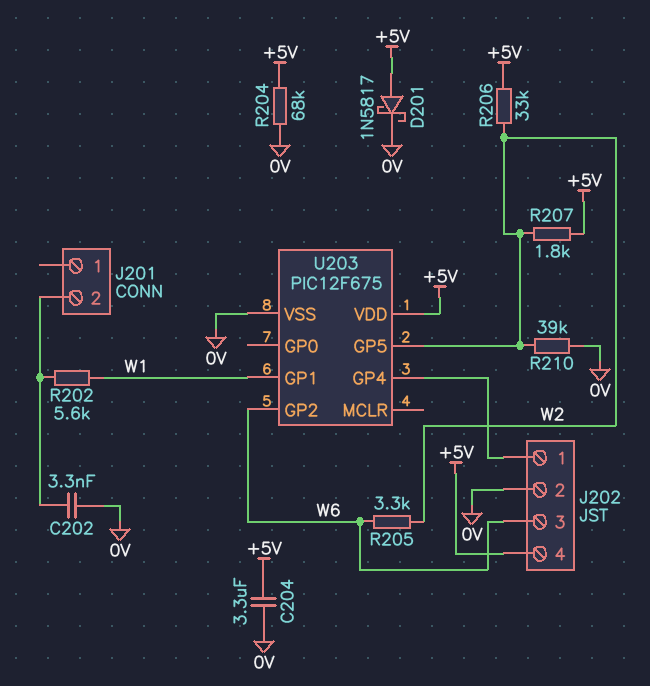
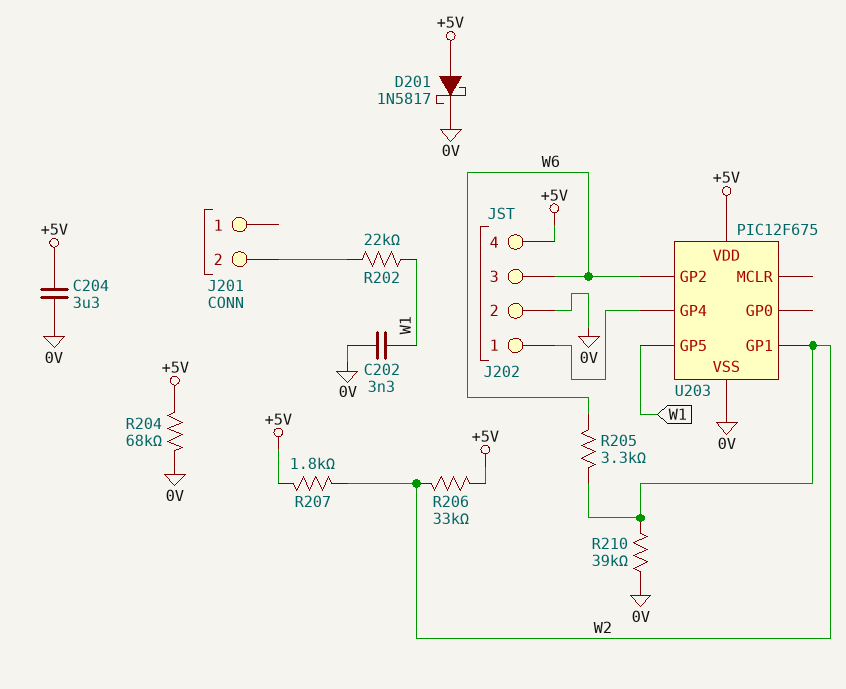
C202: 3.3nF (0V, J201/2) -> 3.3nF (0V, W1)
R202: 5.6k (J201/2, W1) -> 22k (J201/2, W1)
U203 pin GP1: W1 -> W2
U203 pin GP5: W2 -> W1

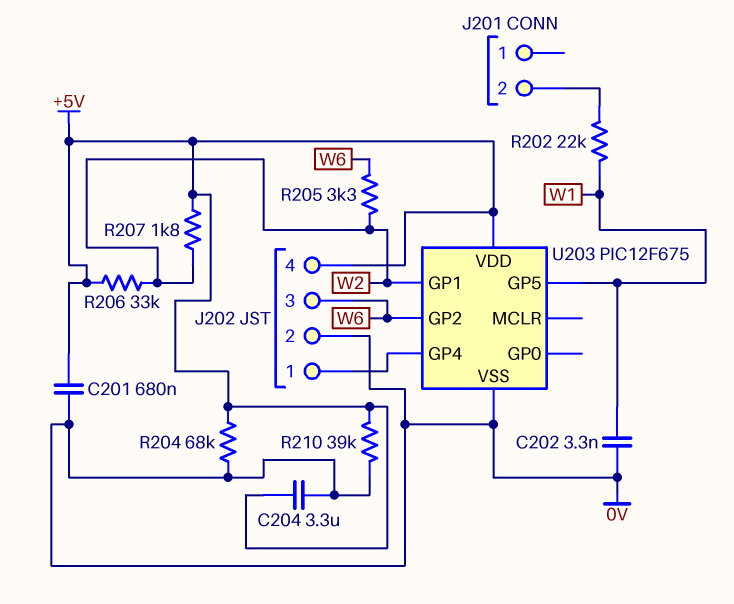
C201: none -> 680nF (+5V, 0V)
D201: schottky 1N5817 (A +5V, K 0V) -> none
R210: 39k (0V, W2) -> 39k (+5V, 0V)

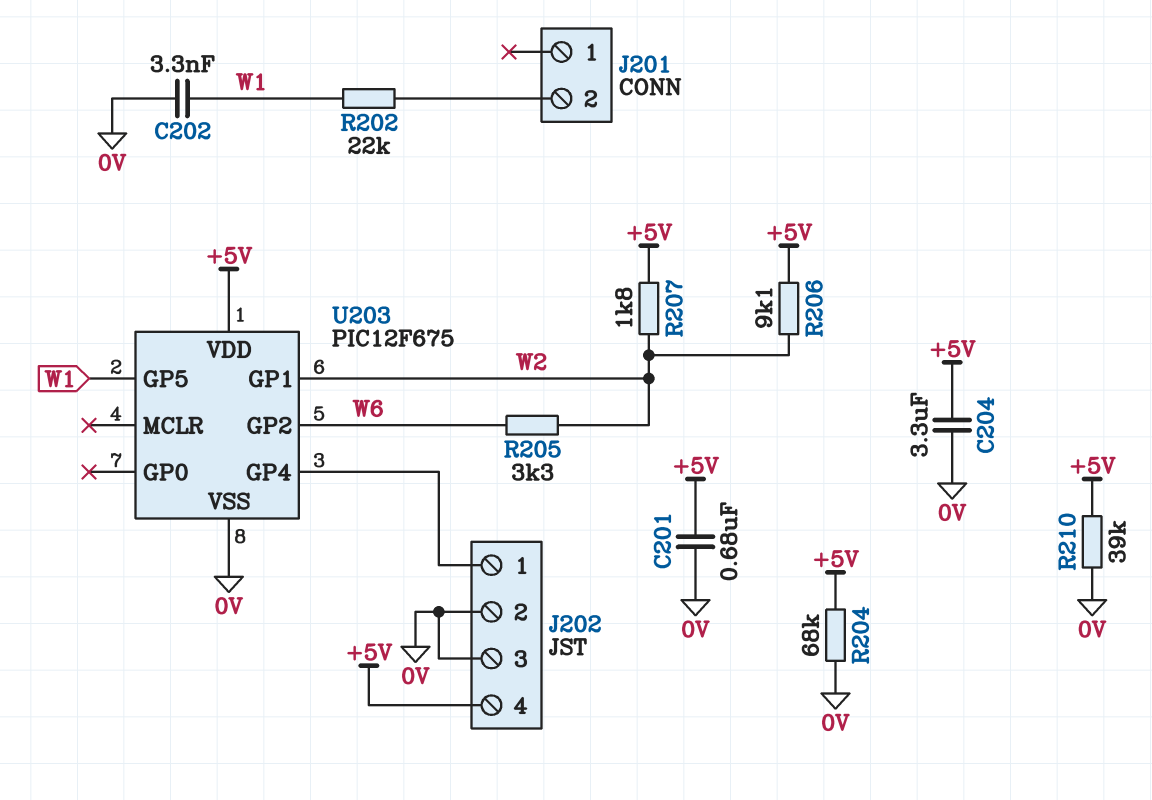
J202 pin 3: W6 -> 0V
R206: 33k (+5V, W2) -> 9.1k (+5V, W2)

